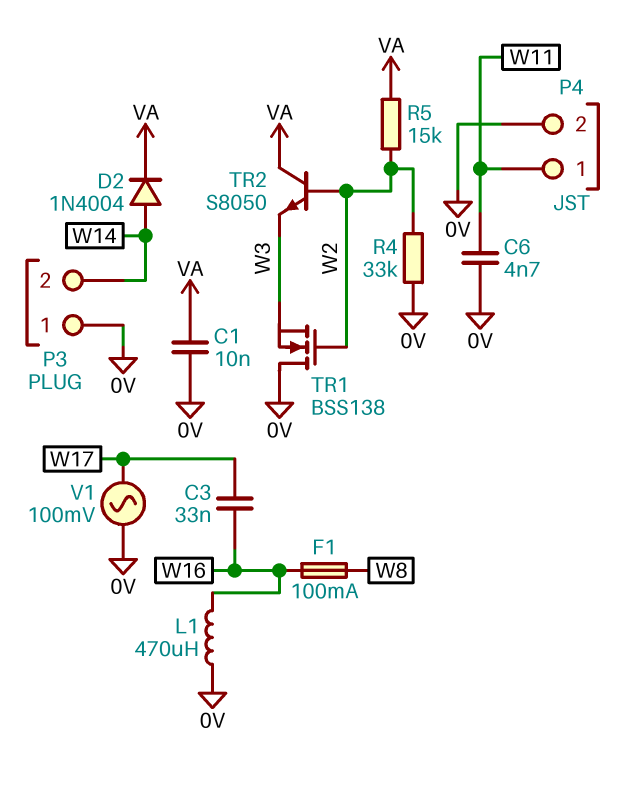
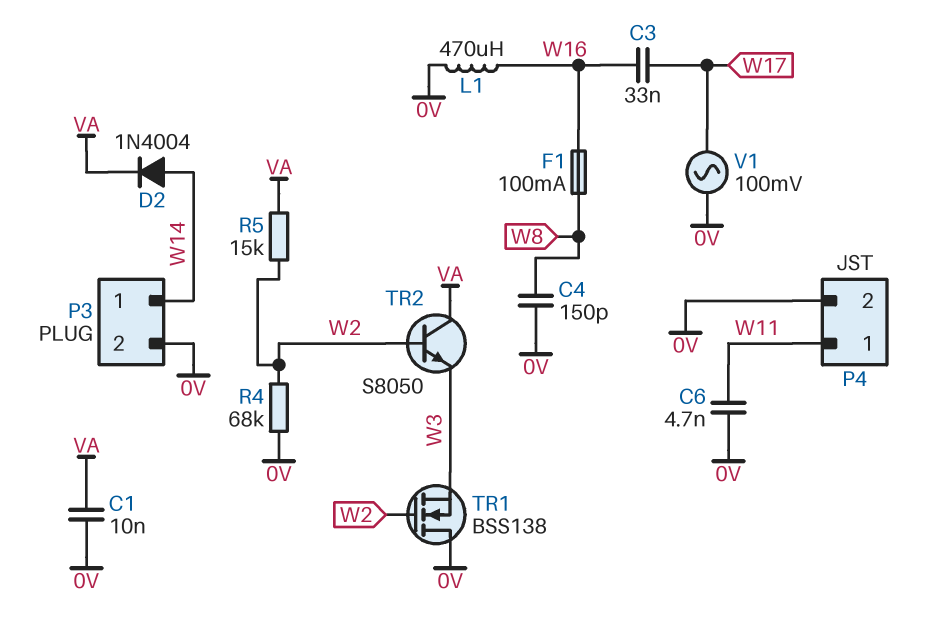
C4: none -> 150pF (0V, W8)
P3 pin 1: 0V -> W14
P3 pin 2: W14 -> 0V
R4: 33k (0V, W2) -> 68k (0V, W2)

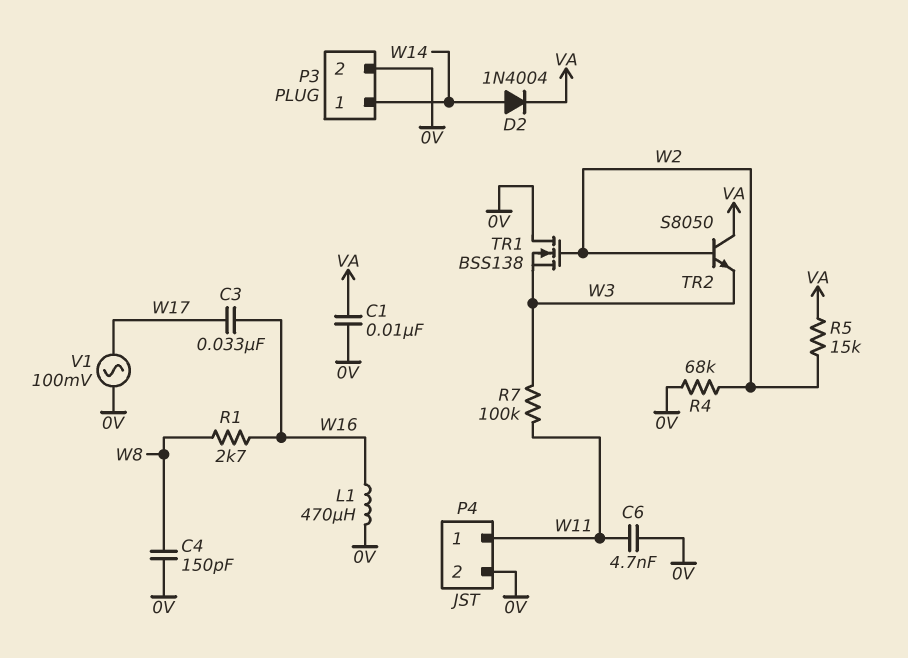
F1: 100mA (W8, W16) -> none
R1: none -> 2.7k (W8, W16)
R7: none -> 100k (W3, W11)

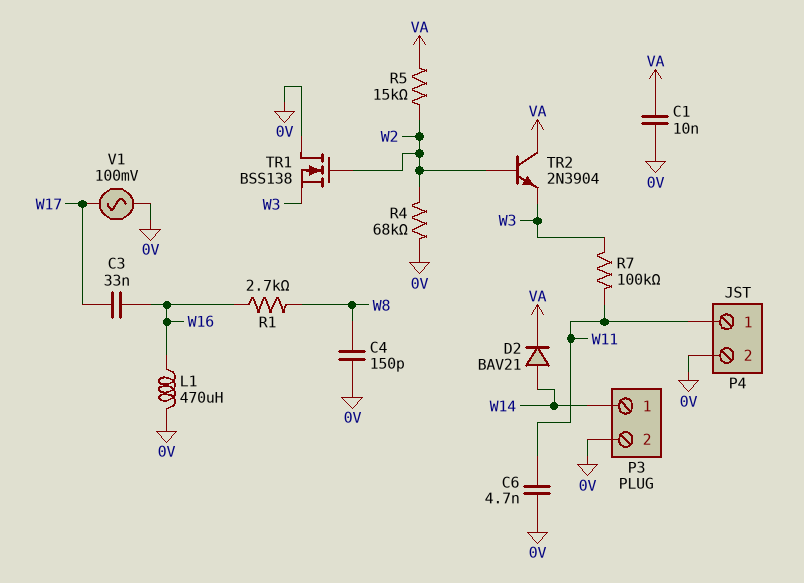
D2: diode 1N4004 (A W14, K VA) -> diode BAV21 (A W14, K VA)
TR2: NPN S8050 (B W2, C VA, E W3) -> NPN 2N3904 (B W2, C VA, E W3)

